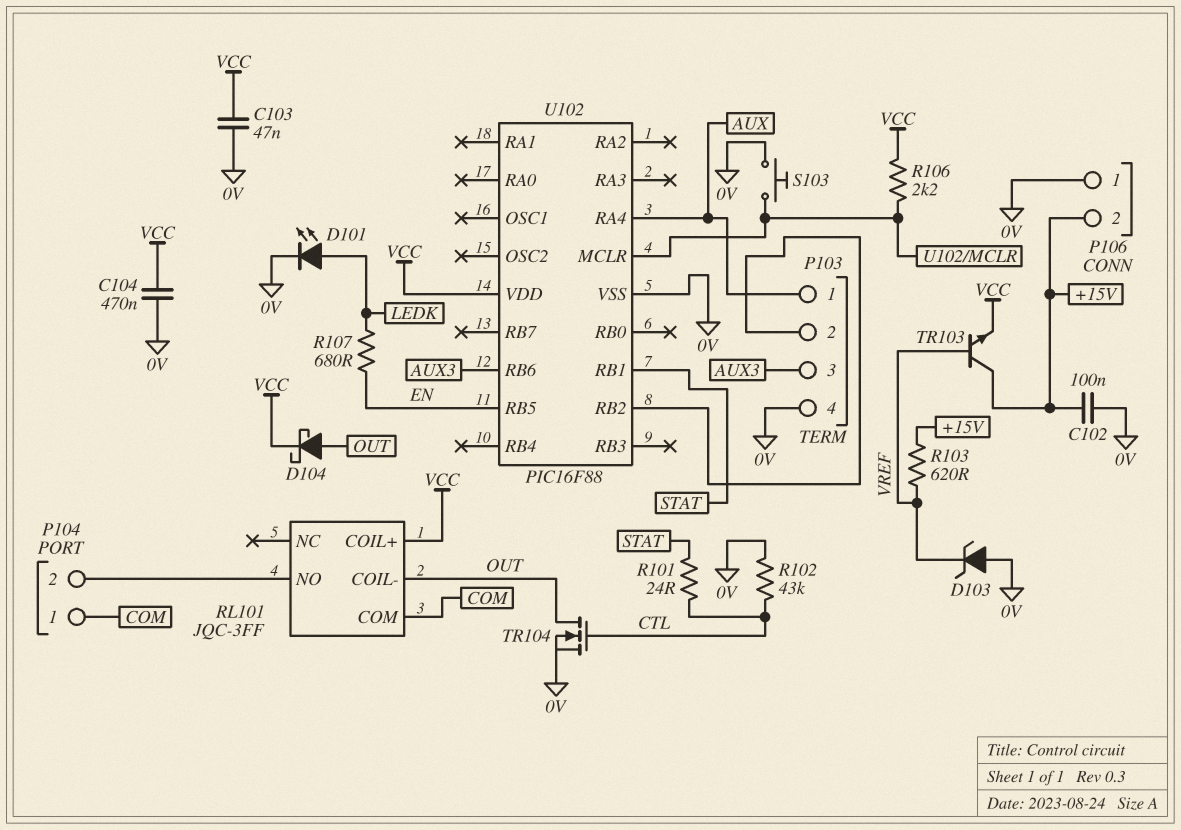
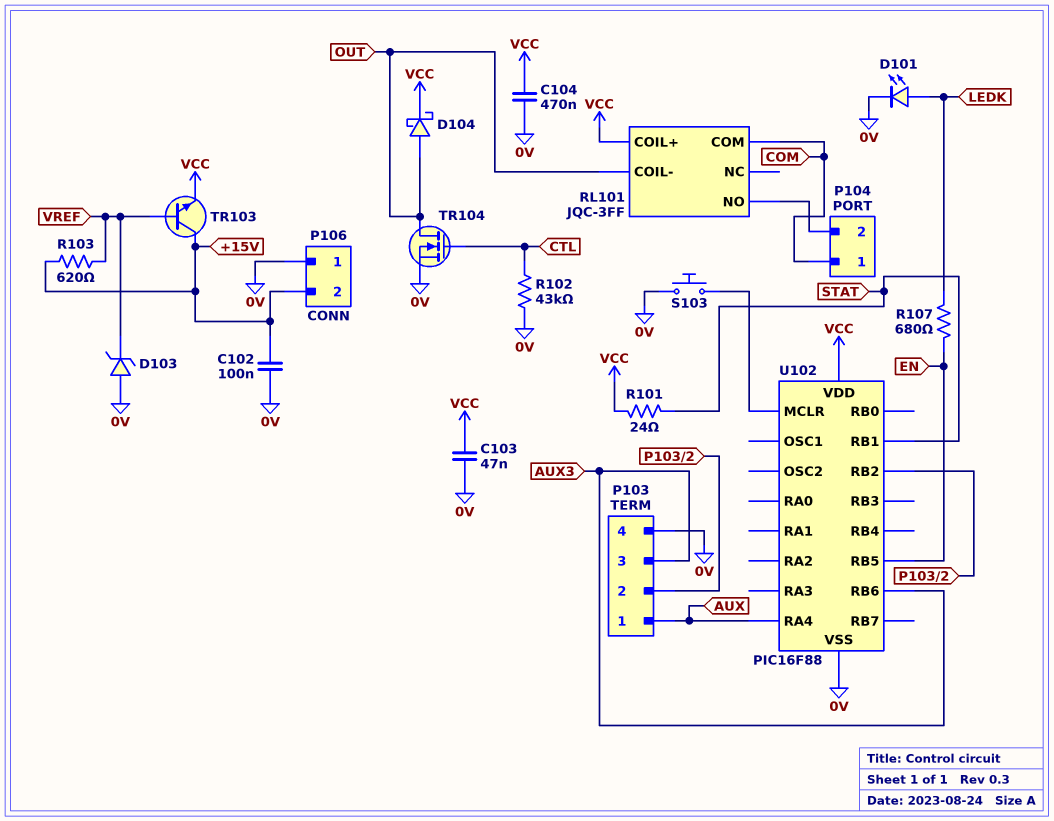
R101: 24 (CTL, STAT) -> 24 (STAT, VCC)
R106: 2.2k (U102/MCLR, VCC) -> none

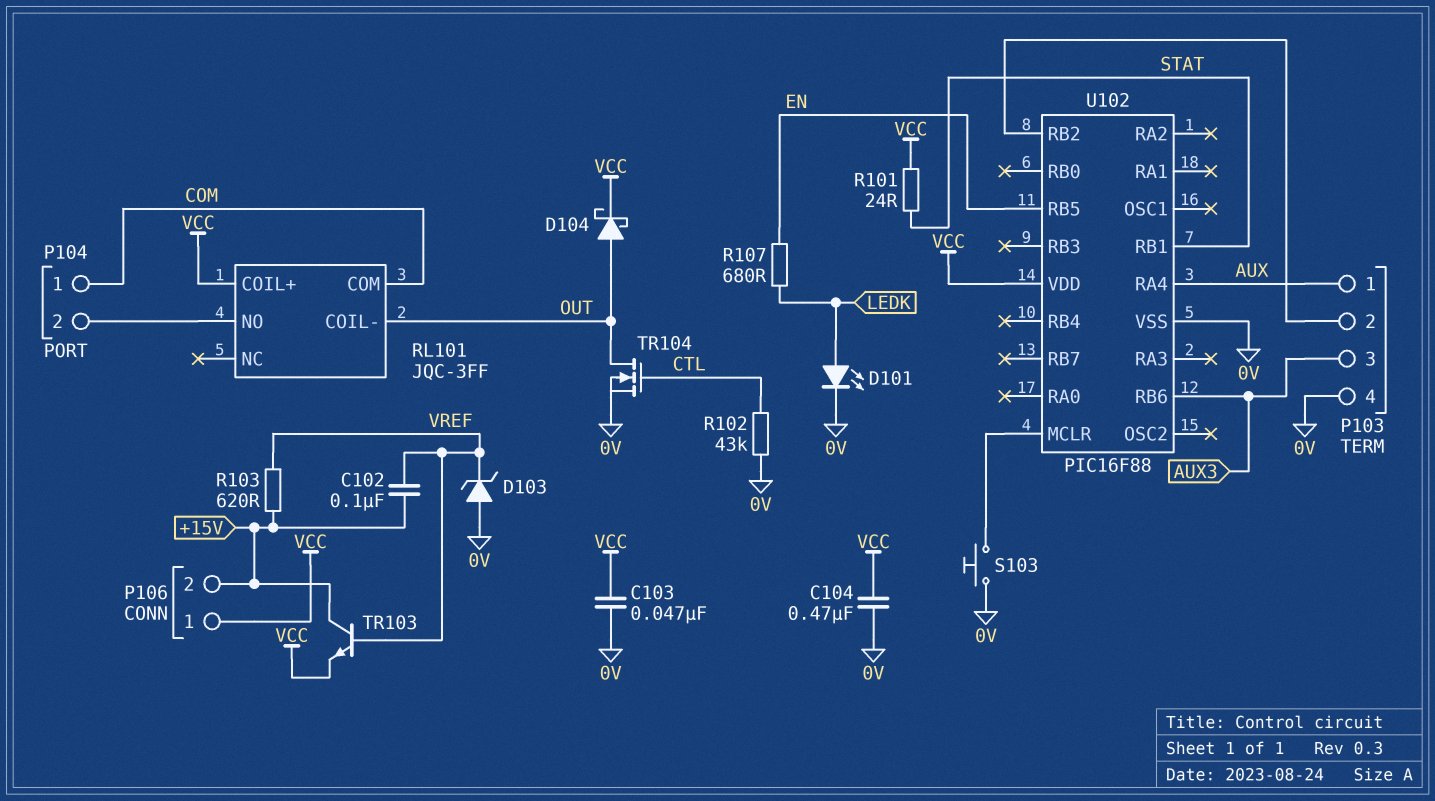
C102: 100nF (+15V, 0V) -> 100nF (+15V, VREF)
P106 pin 1: 0V -> VCC

